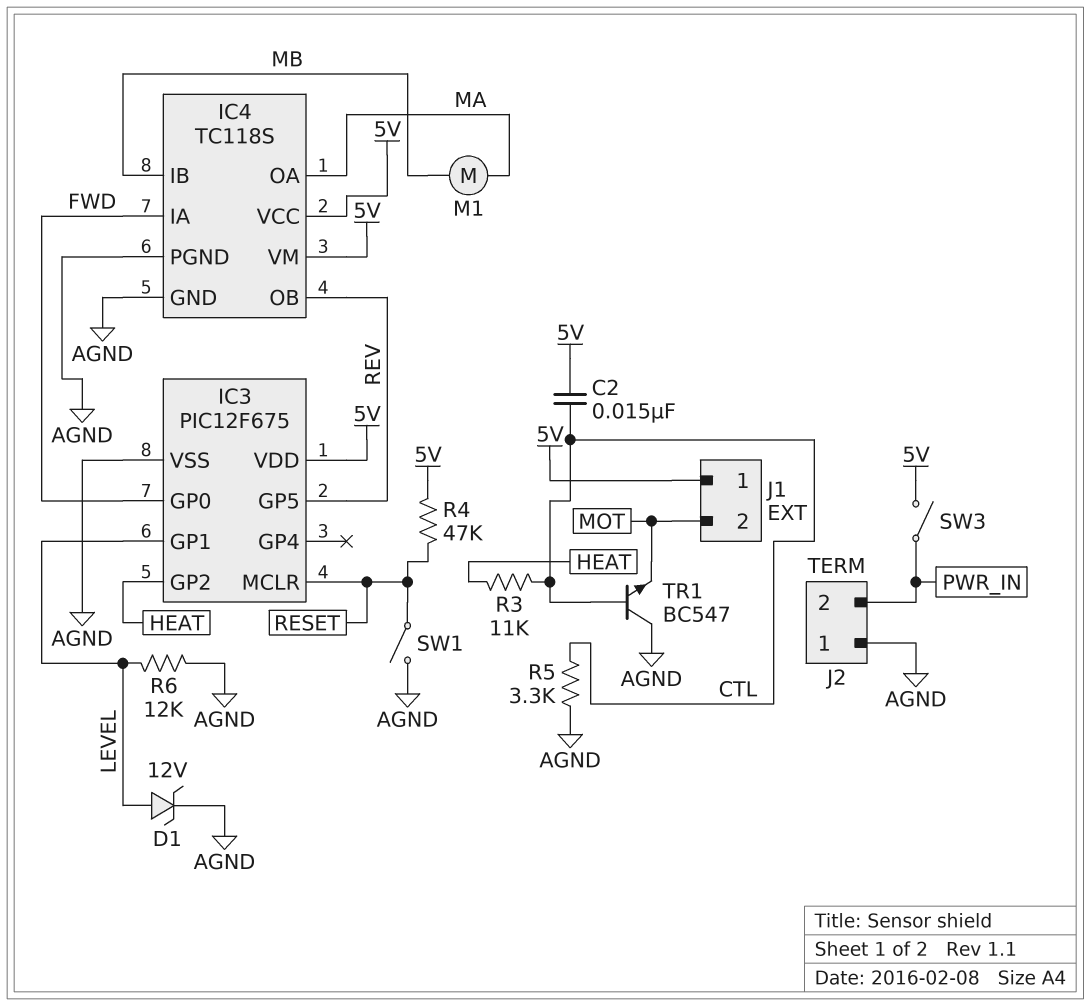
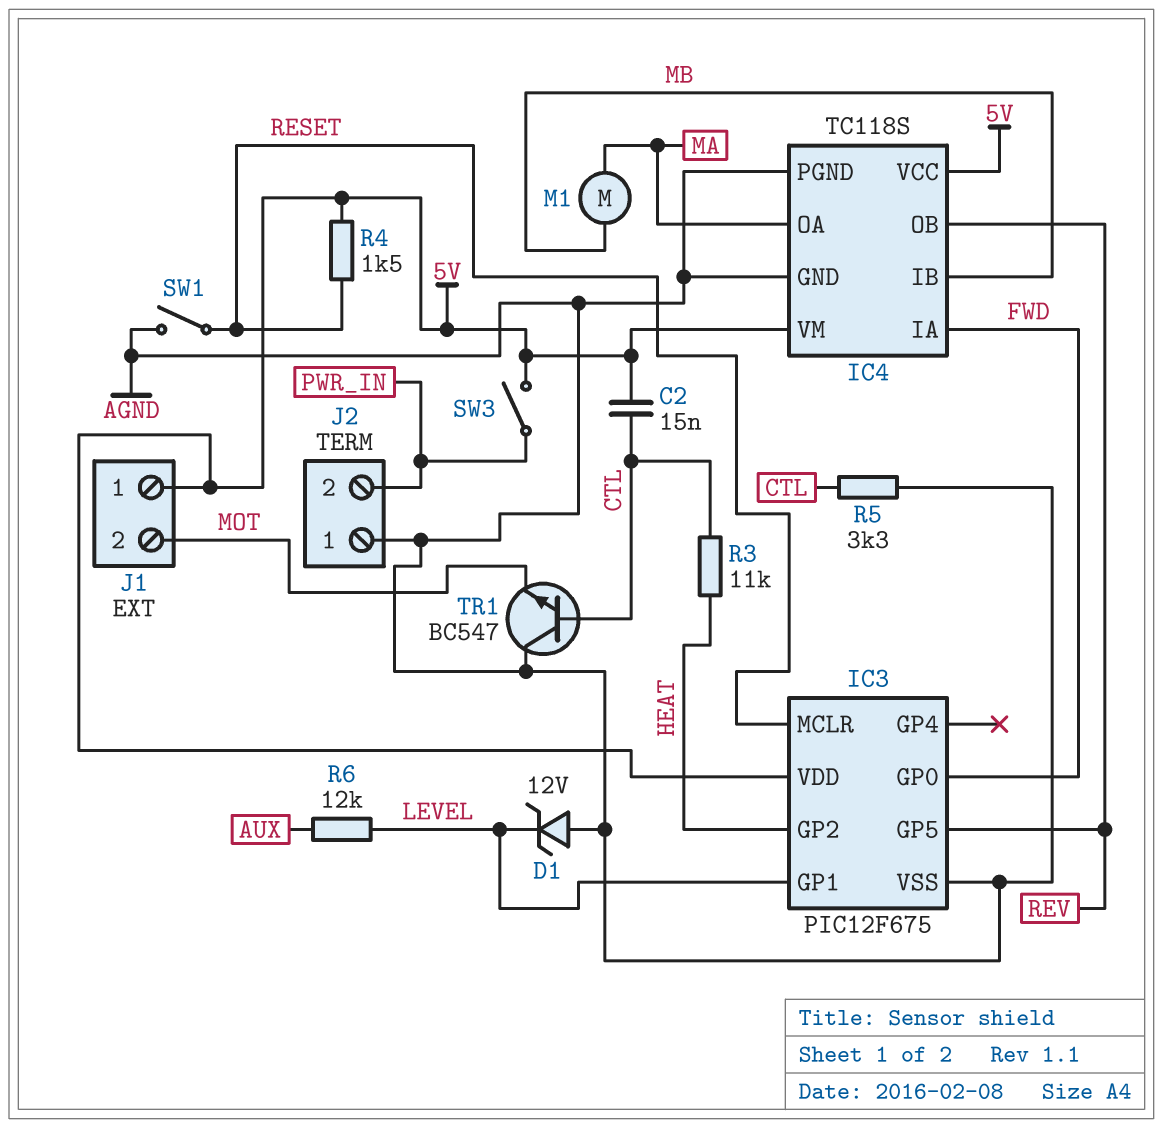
D1: zener 12V (A LEVEL, K AGND) -> zener 12V (A AGND, K LEVEL)
R4: 47k (5V, RESET) -> 1.5k (5V, RESET)
R6: 12k (AGND, LEVEL) -> 12k (AUX, LEVEL)

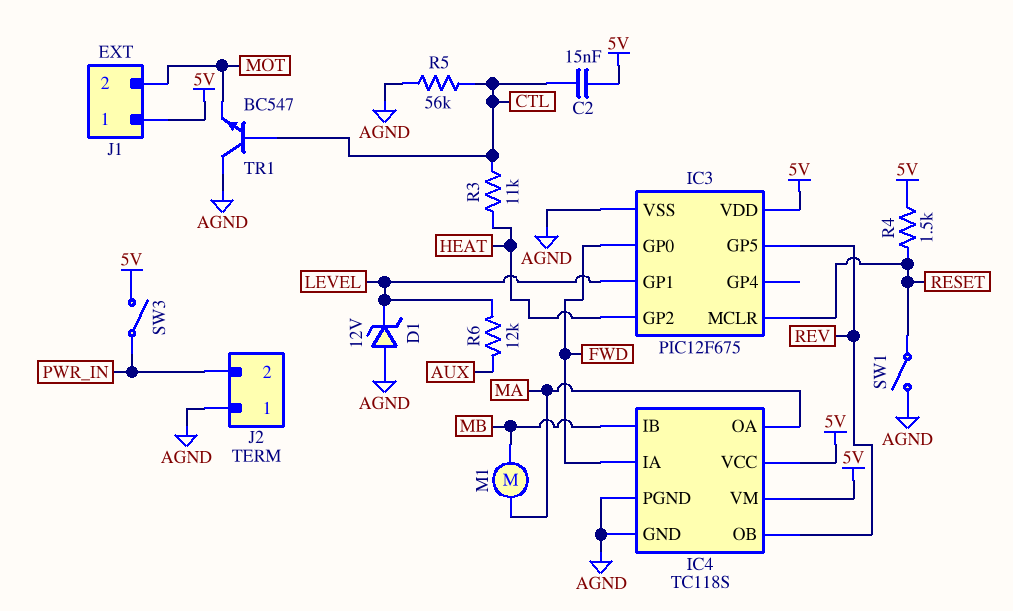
R5: 3.3k (AGND, CTL) -> 56k (AGND, CTL)

